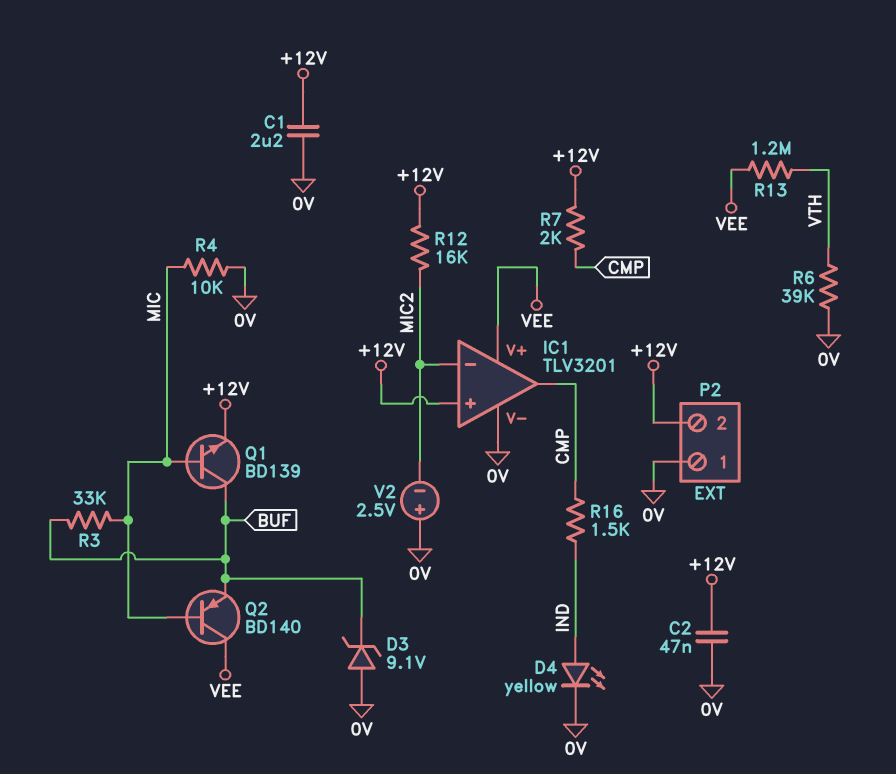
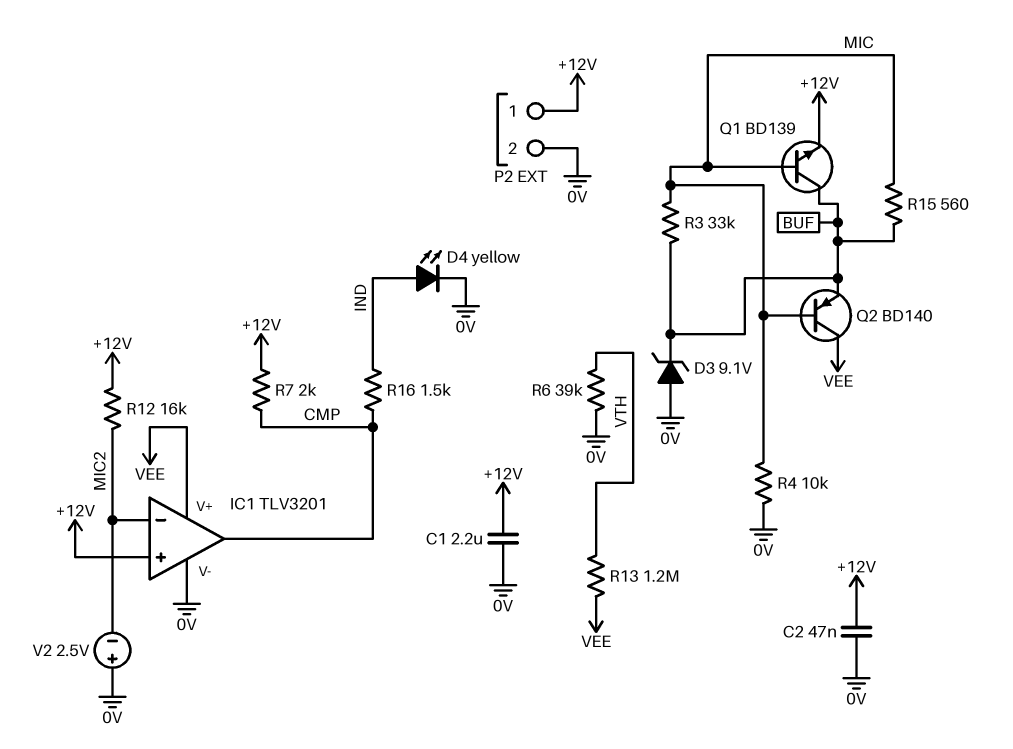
P2 pin 1: 0V -> +12V
P2 pin 2: +12V -> 0V
R15: none -> 560 (BUF, MIC)

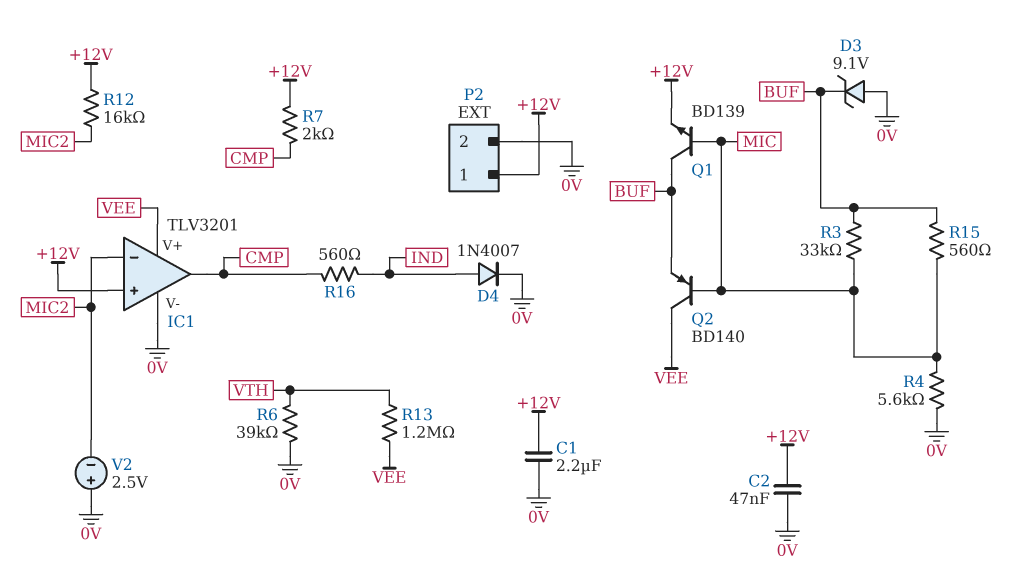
D4: LED yellow (A IND, K 0V) -> diode 1N4007 (A IND, K 0V)
R4: 10k (0V, MIC) -> 5.6k (0V, MIC)
R16: 1.5k (CMP, IND) -> 560 (CMP, IND)

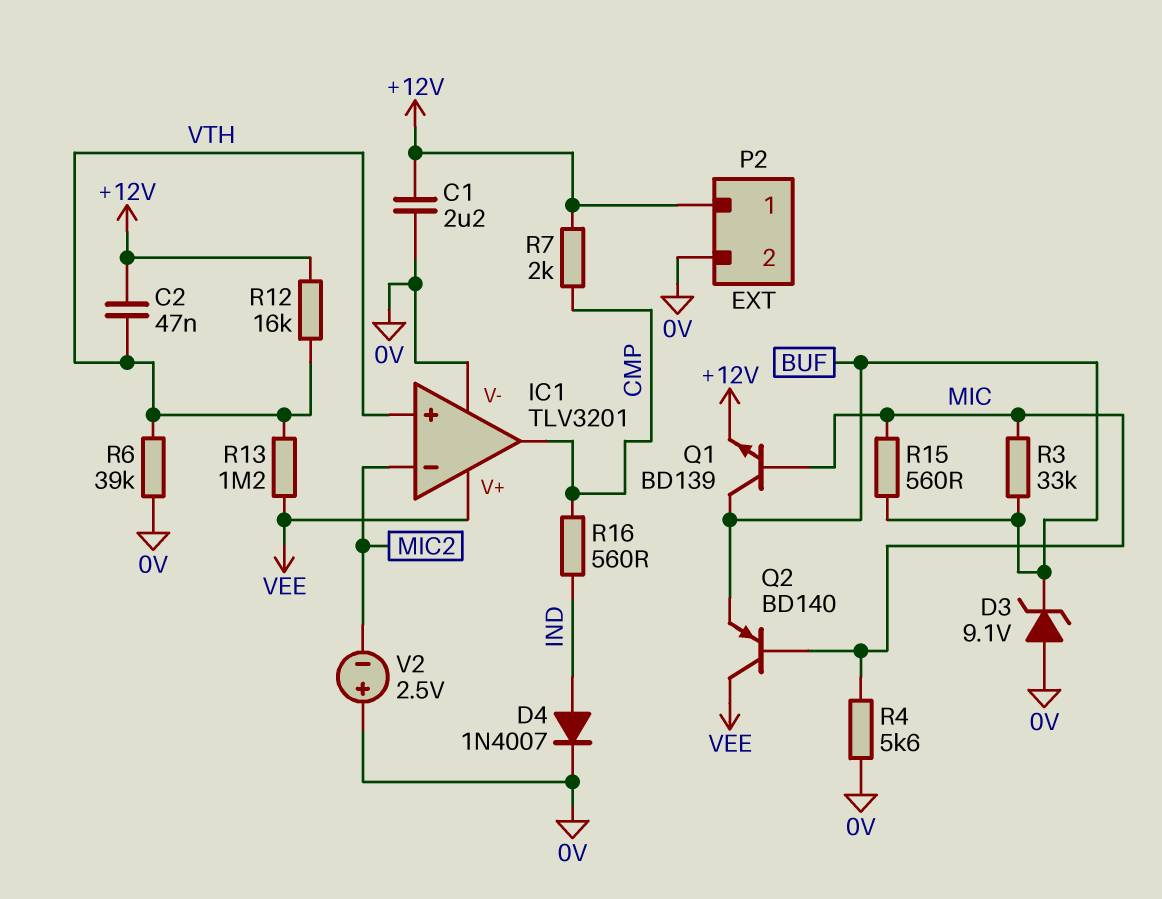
C2: 47nF (+12V, 0V) -> 47nF (+12V, VTH)
IC1 pin in+: +12V -> VTH
R12: 16k (+12V, MIC2) -> 16k (+12V, VTH)

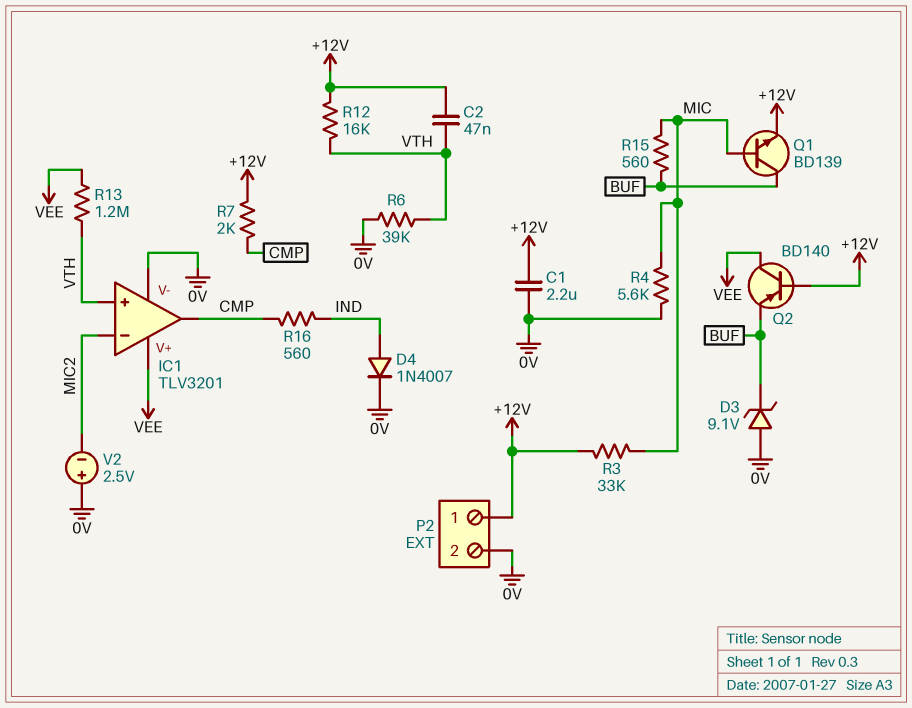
Q2: PNP BD140 (B MIC, C VEE, E BUF) -> PNP BD140 (B +12V, C VEE, E BUF)
R3: 33k (BUF, MIC) -> 33k (+12V, MIC)

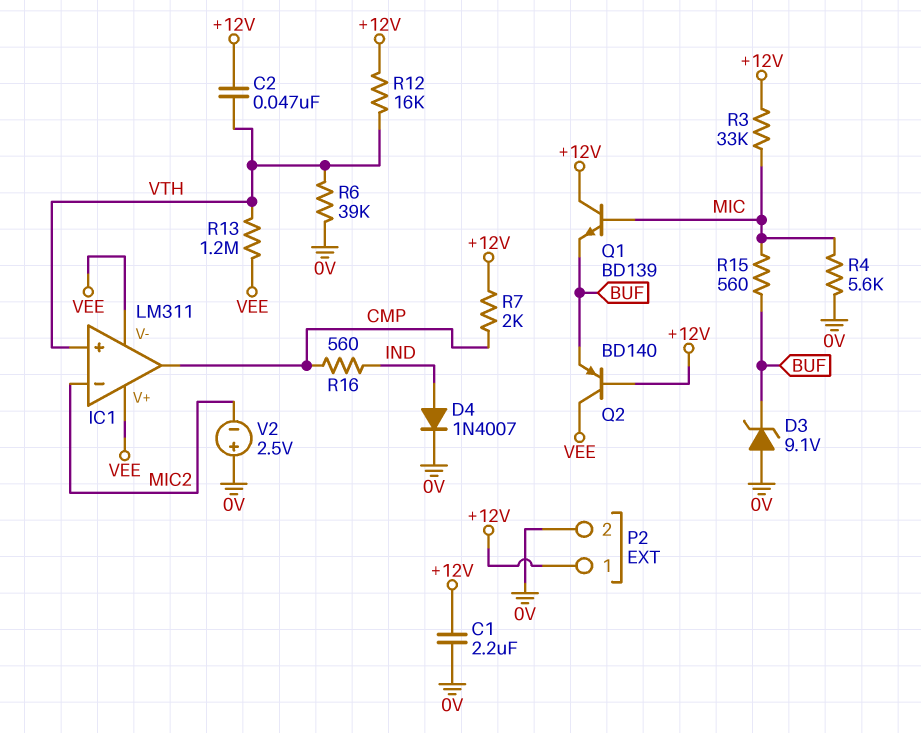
IC1: TLV3201 -> LM311
IC1 pin V-: 0V -> VEE
Q1: NPN BD139 (B MIC, C BUF, E +12V) -> NPN BD139 (B MIC, C +12V, E BUF)

